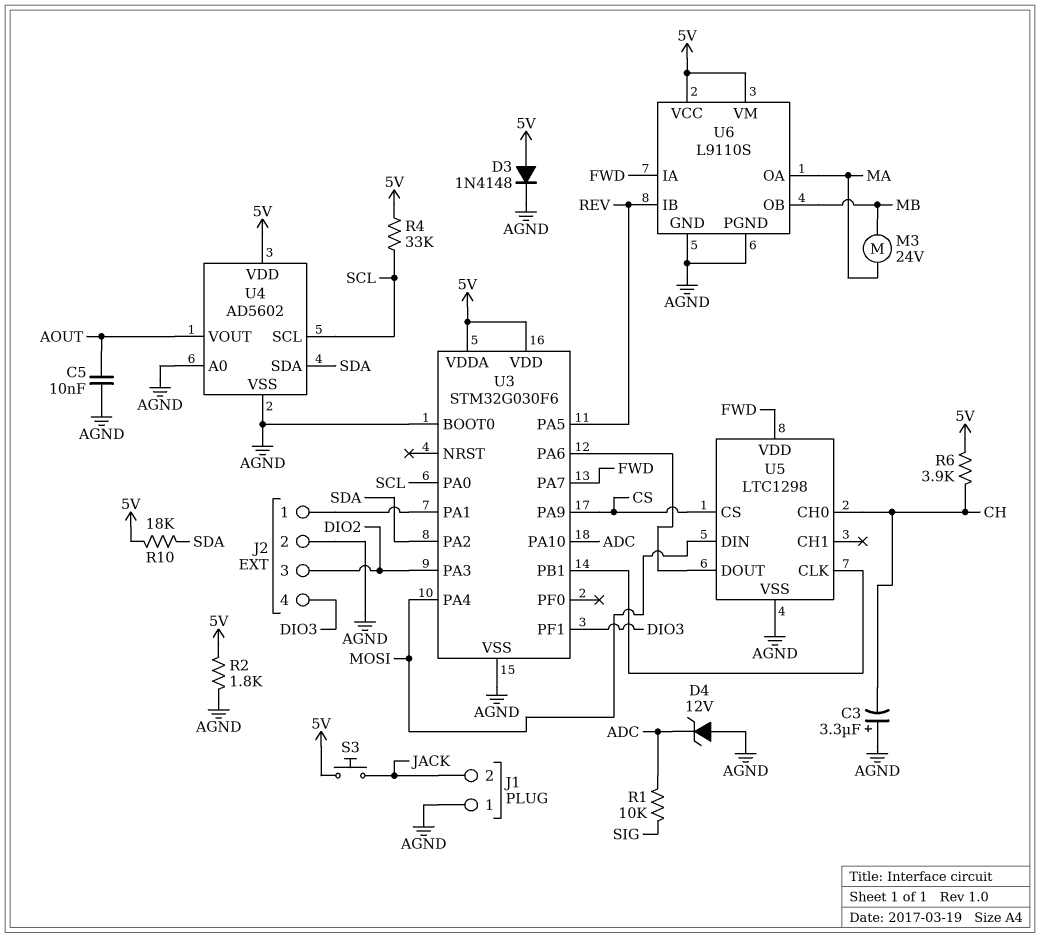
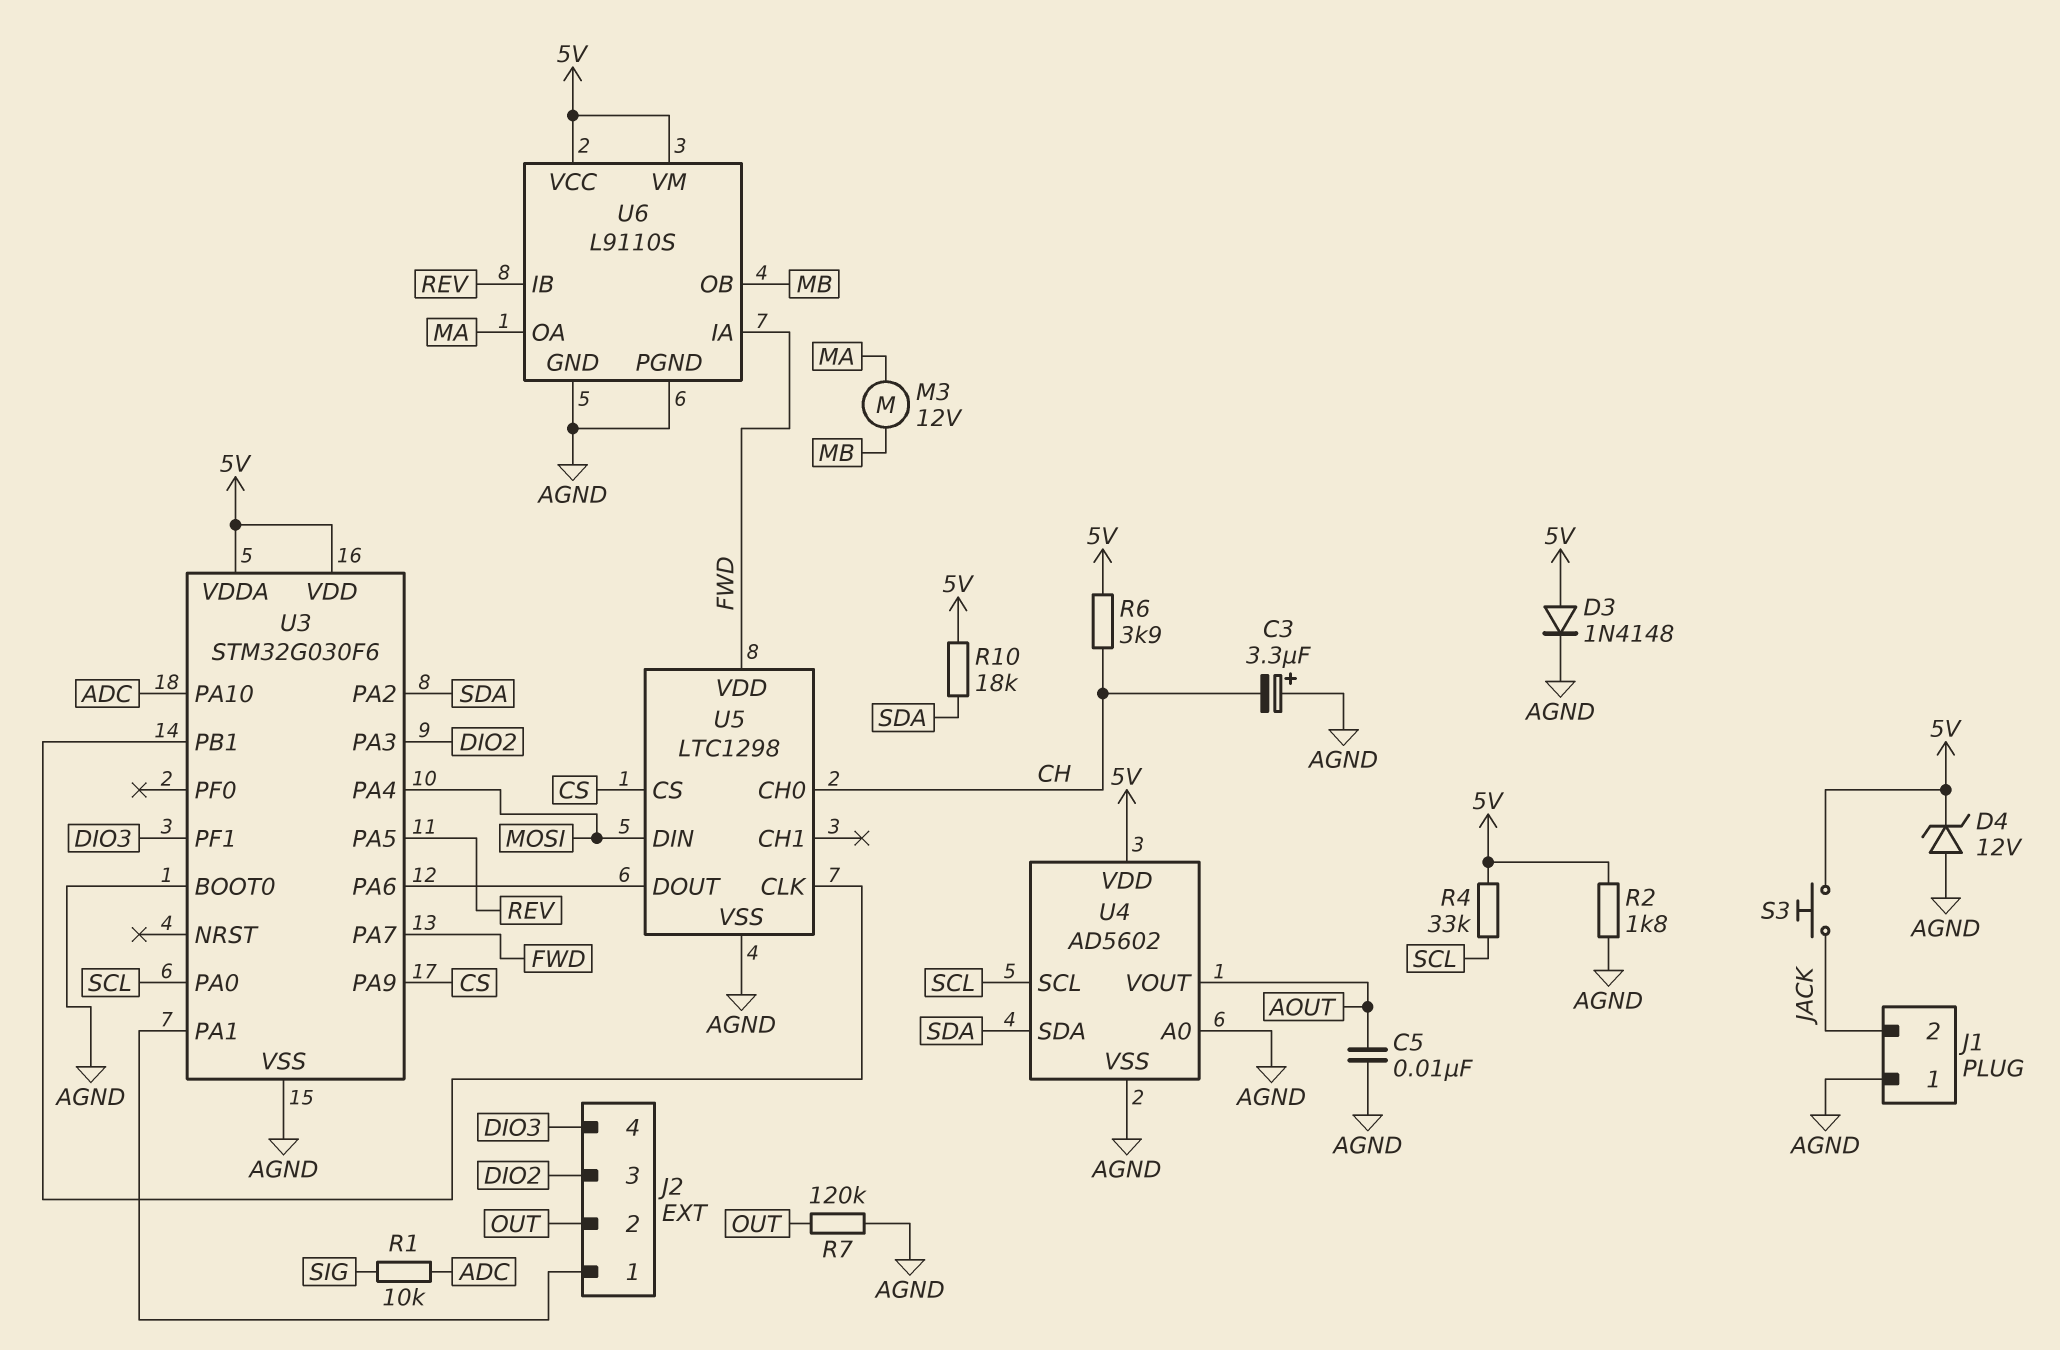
D4: zener 12V (A AGND, K ADC) -> zener 12V (A AGND, K 5V)
J2 pin 2: AGND -> OUT
M3: motor 24V (MA, MB) -> motor 12V (MA, MB)
R7: none -> 120k (AGND, OUT)

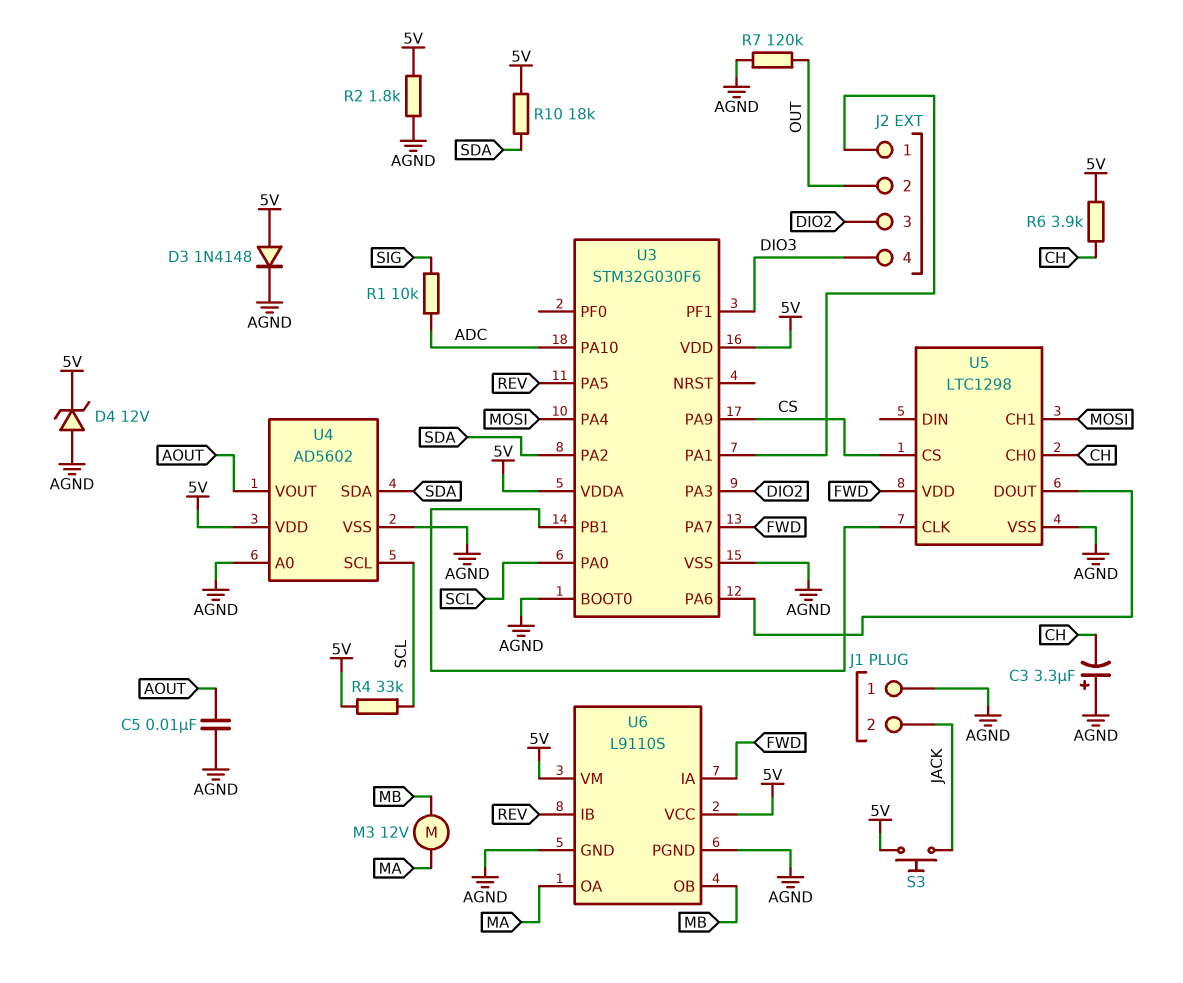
U5 pin CH1: none -> MOSI
U5 pin DIN: MOSI -> none

